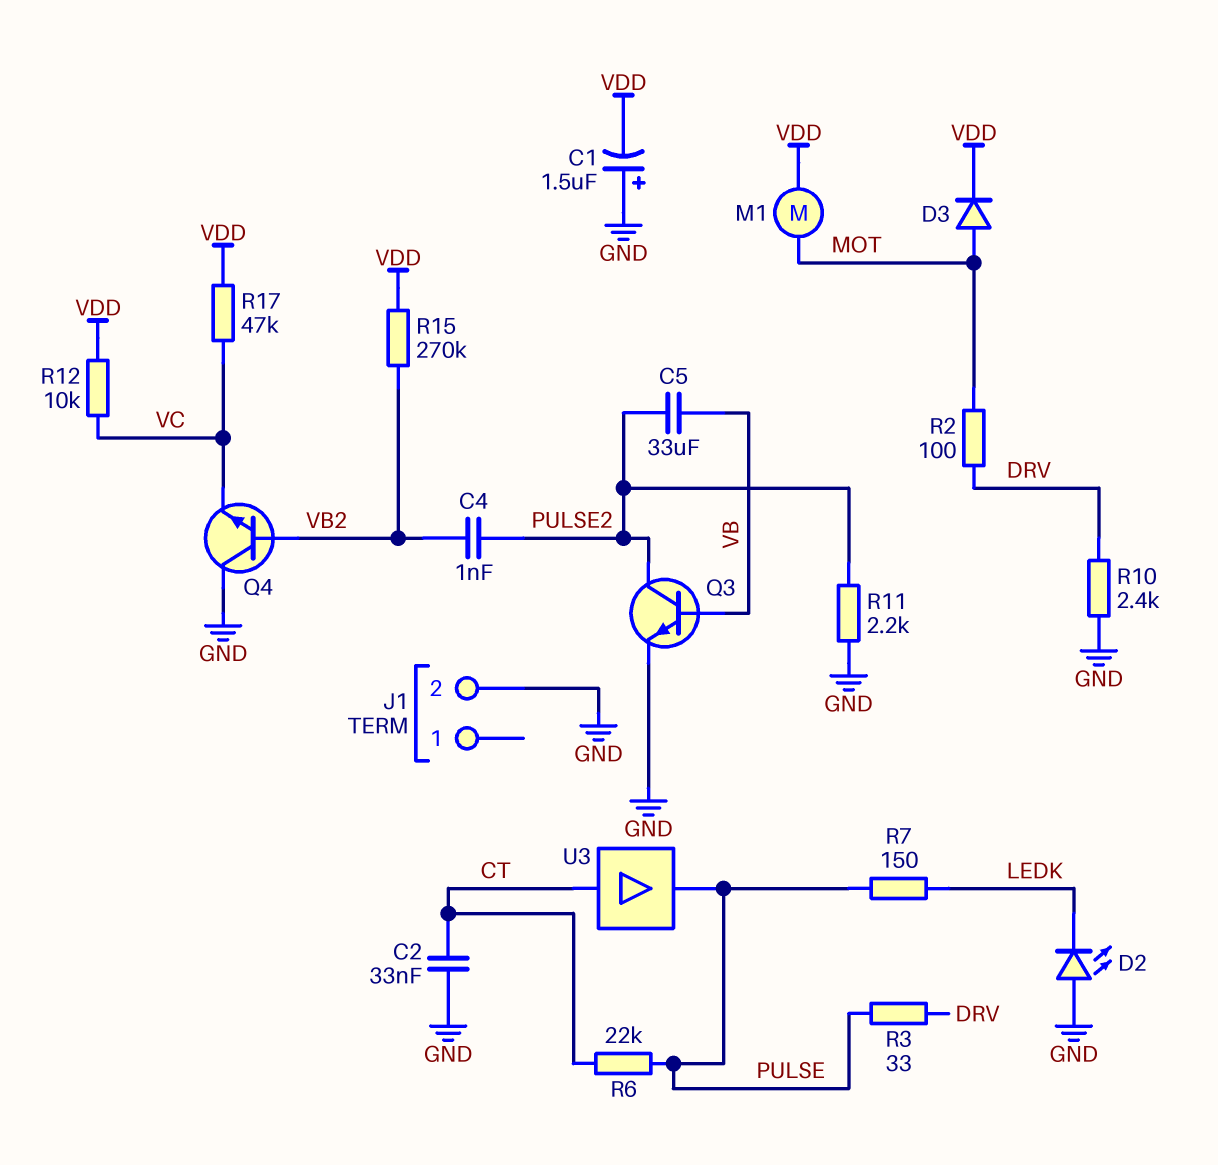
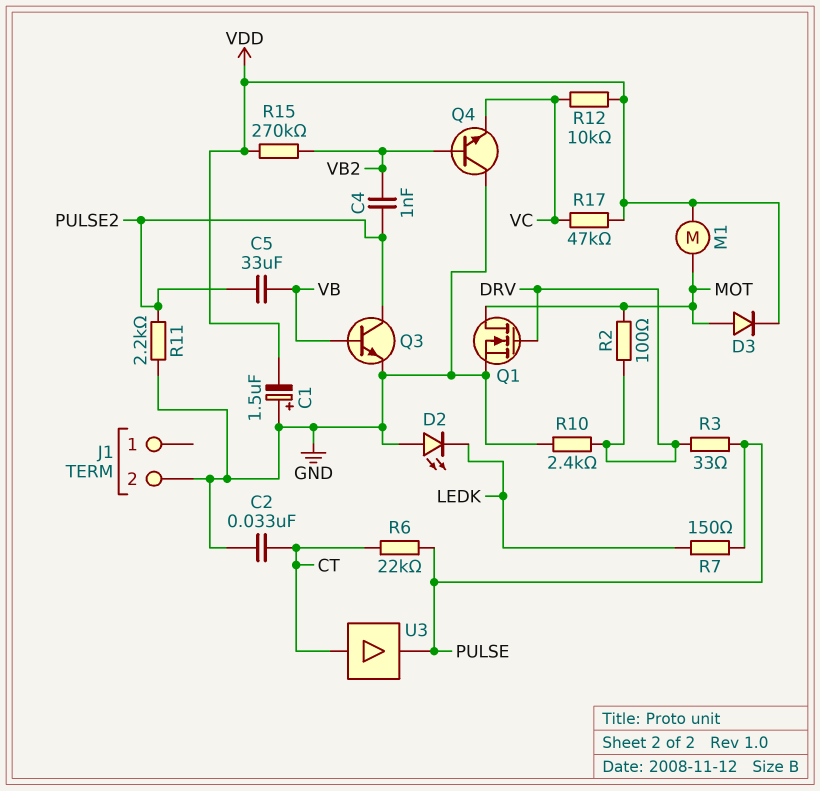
Q1: none -> NMOS (G DRV, D MOT, S GND)

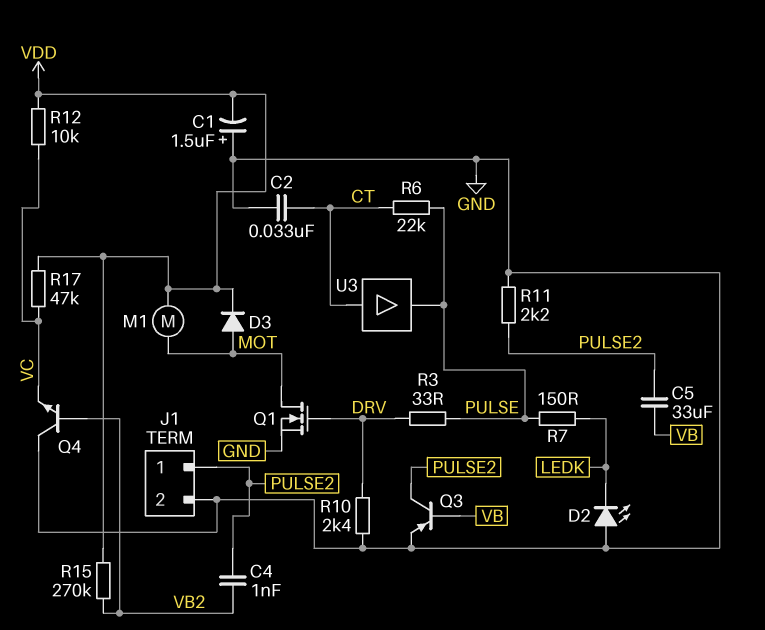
J1 pin 1: none -> PULSE2
Q3: NPN (B VB, C PULSE2, E GND) -> PNP (B VB, C PULSE2, E GND)
R2: 100 (DRV, MOT) -> none

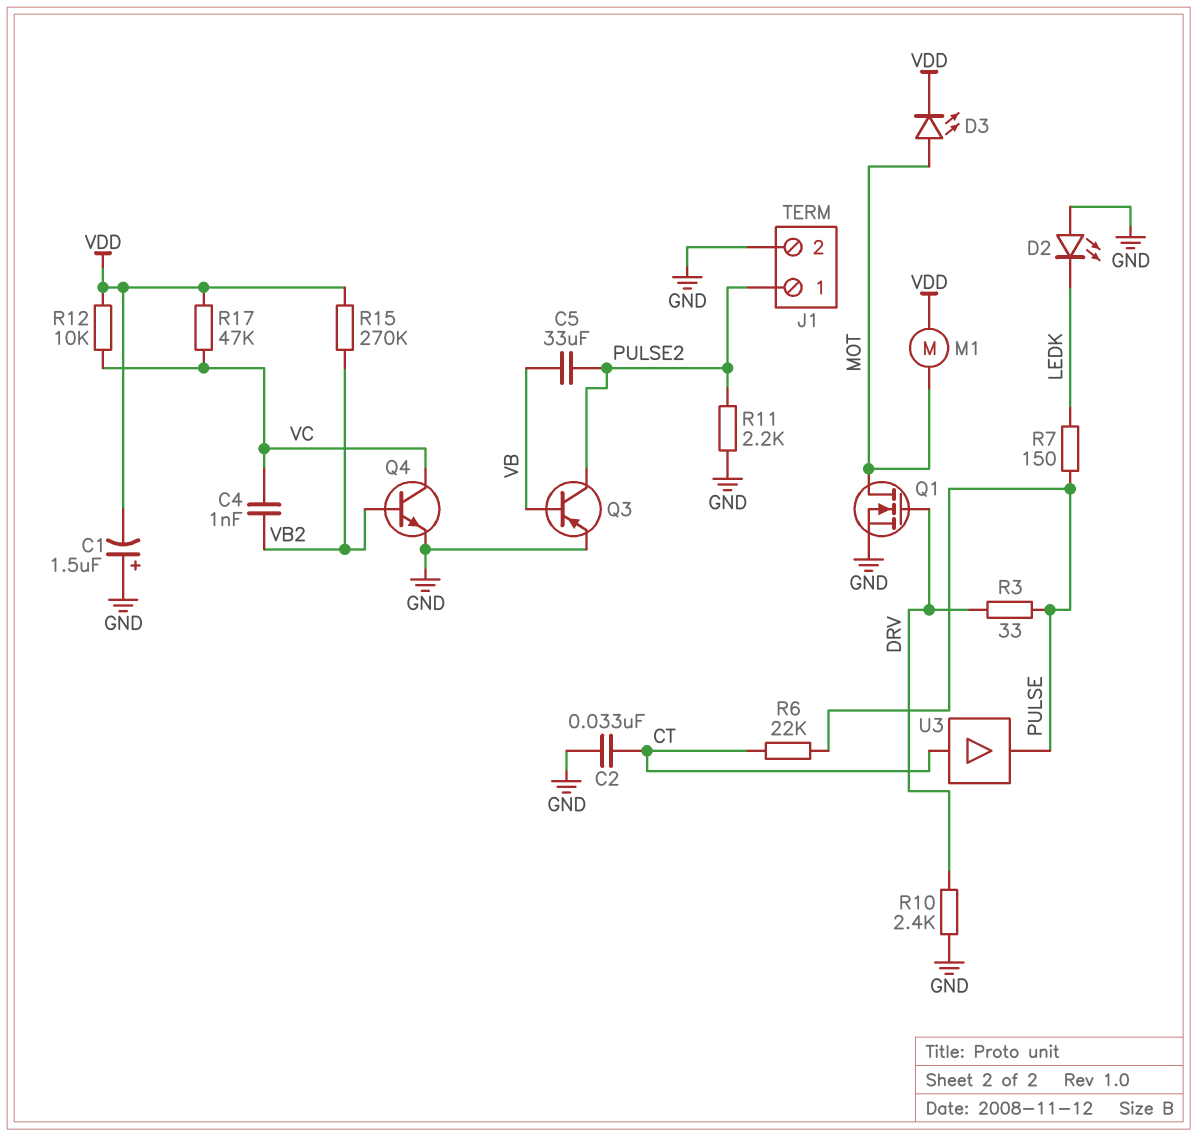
C4: 1nF (PULSE2, VB2) -> 1nF (VB2, VC)
D3: diode (A MOT, K VDD) -> LED (A MOT, K VDD)
Q4: NPN (B VB2, C GND, E VC) -> NPN (B VB2, C VC, E GND)

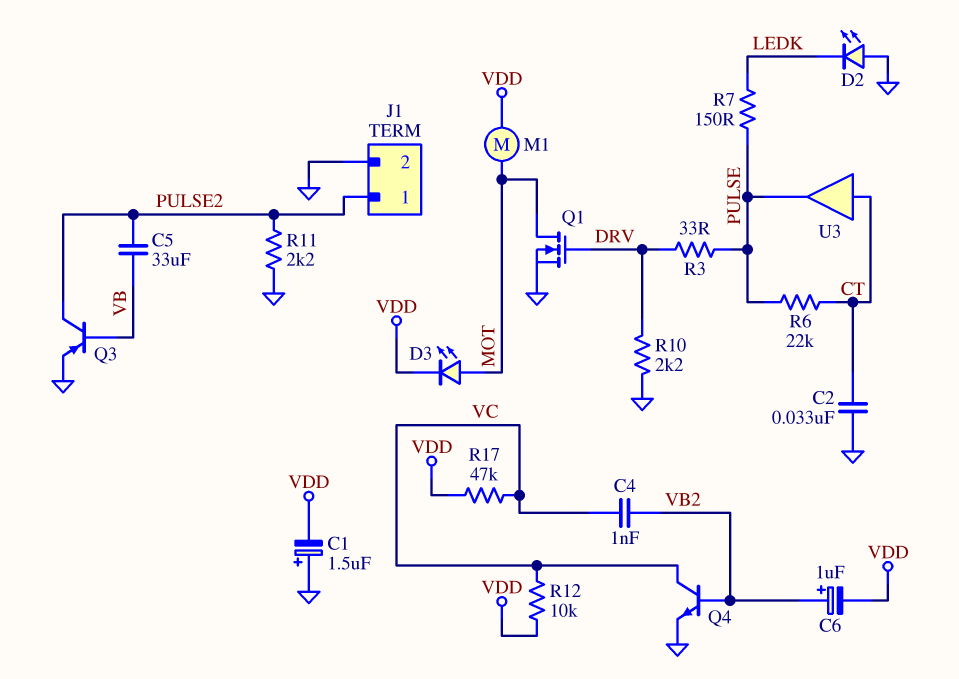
C6: none -> 1uF (plus VB2, minus VDD)
R10: 2.4k (DRV, GND) -> 2.2k (DRV, GND)
R15: 270k (VB2, VDD) -> none

